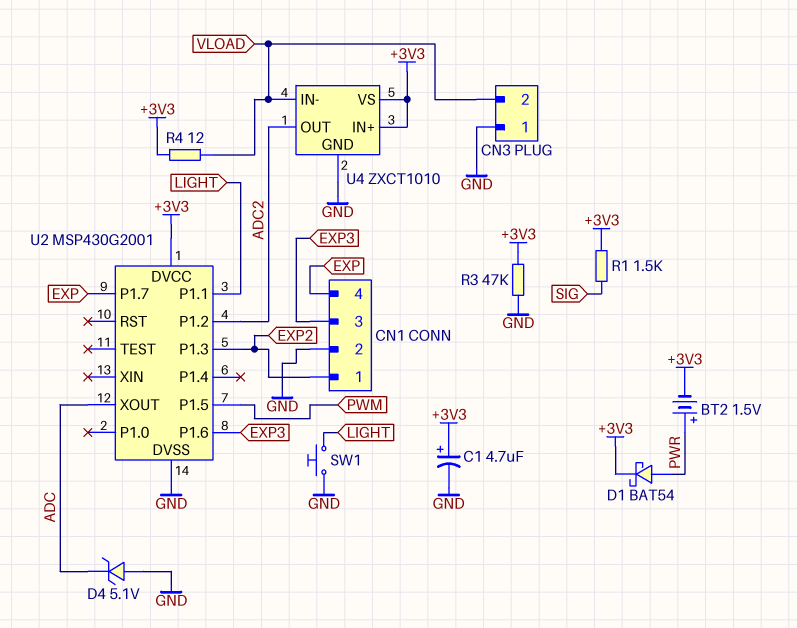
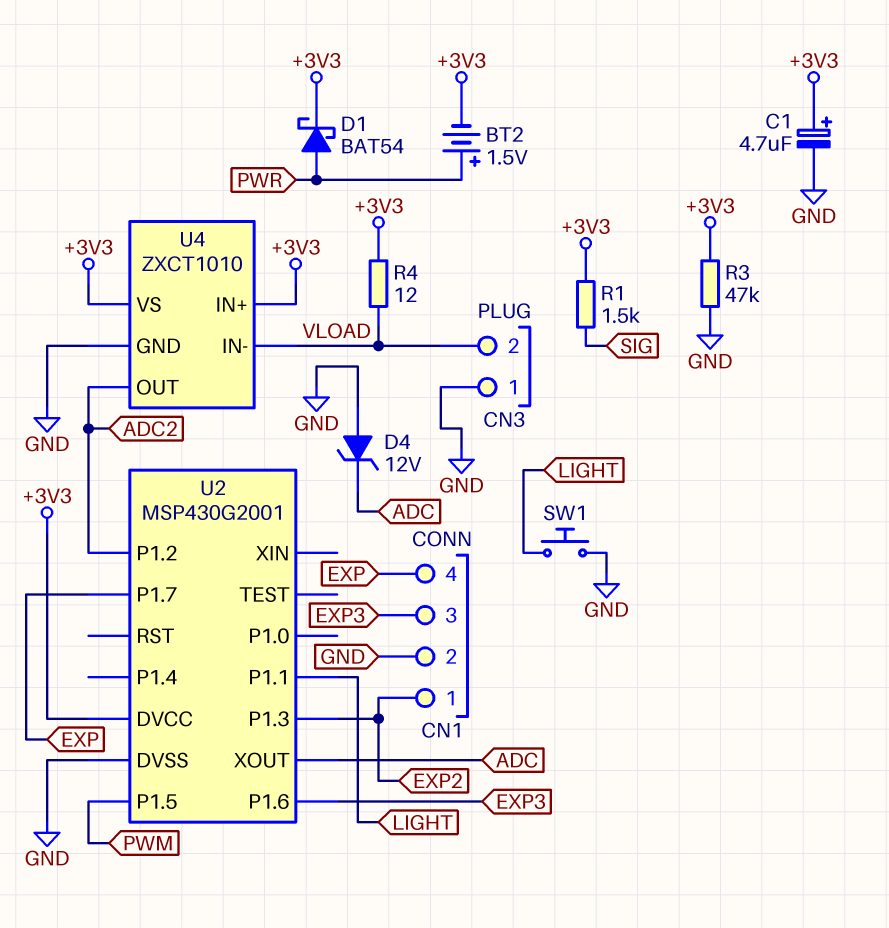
D4: zener 5.1V (A GND, K ADC) -> zener 12V (A GND, K ADC)

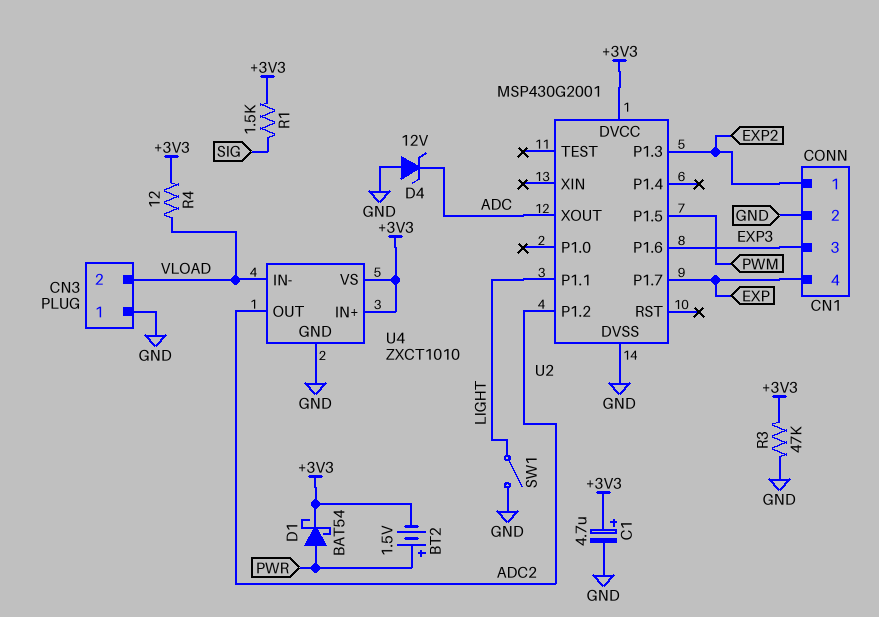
SW1: button (GND, LIGHT) -> switch (GND, LIGHT)

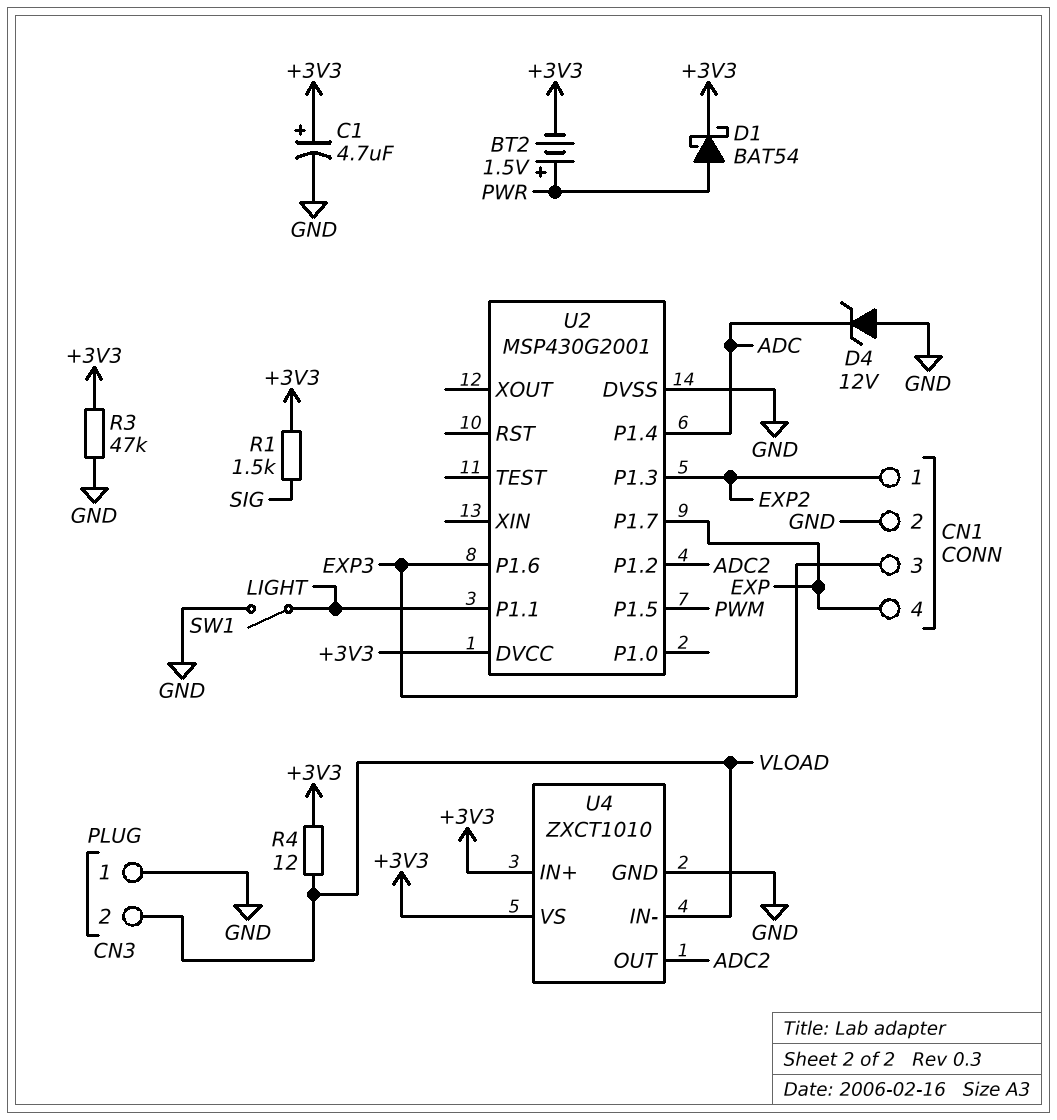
U2 pin P1.4: none -> ADC
U2 pin XOUT: ADC -> none

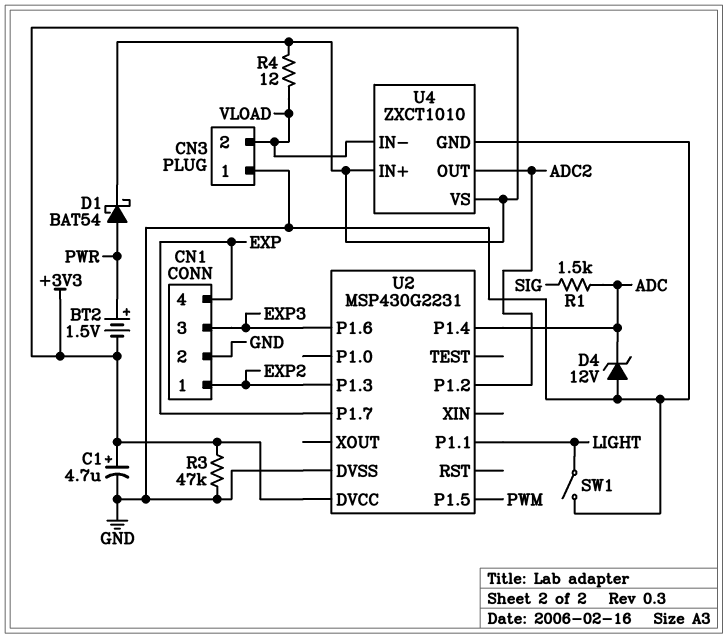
R1: 1.5k (+3V3, SIG) -> 1.5k (ADC, SIG)
U2: MSP430G2001 -> MSP430G2231

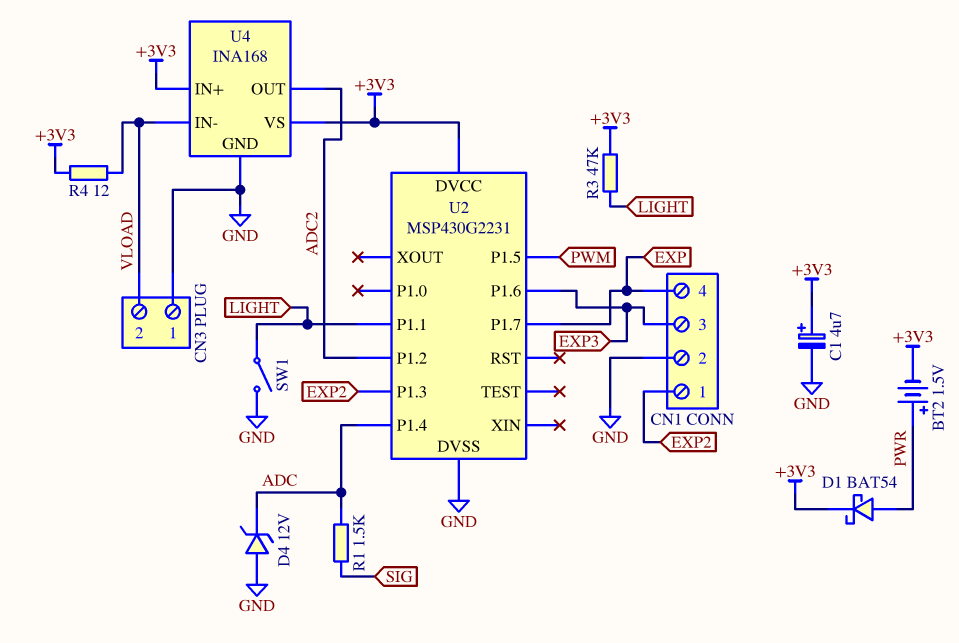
R3: 47k (+3V3, GND) -> 47k (+3V3, LIGHT)
U4: ZXCT1010 -> INA168

